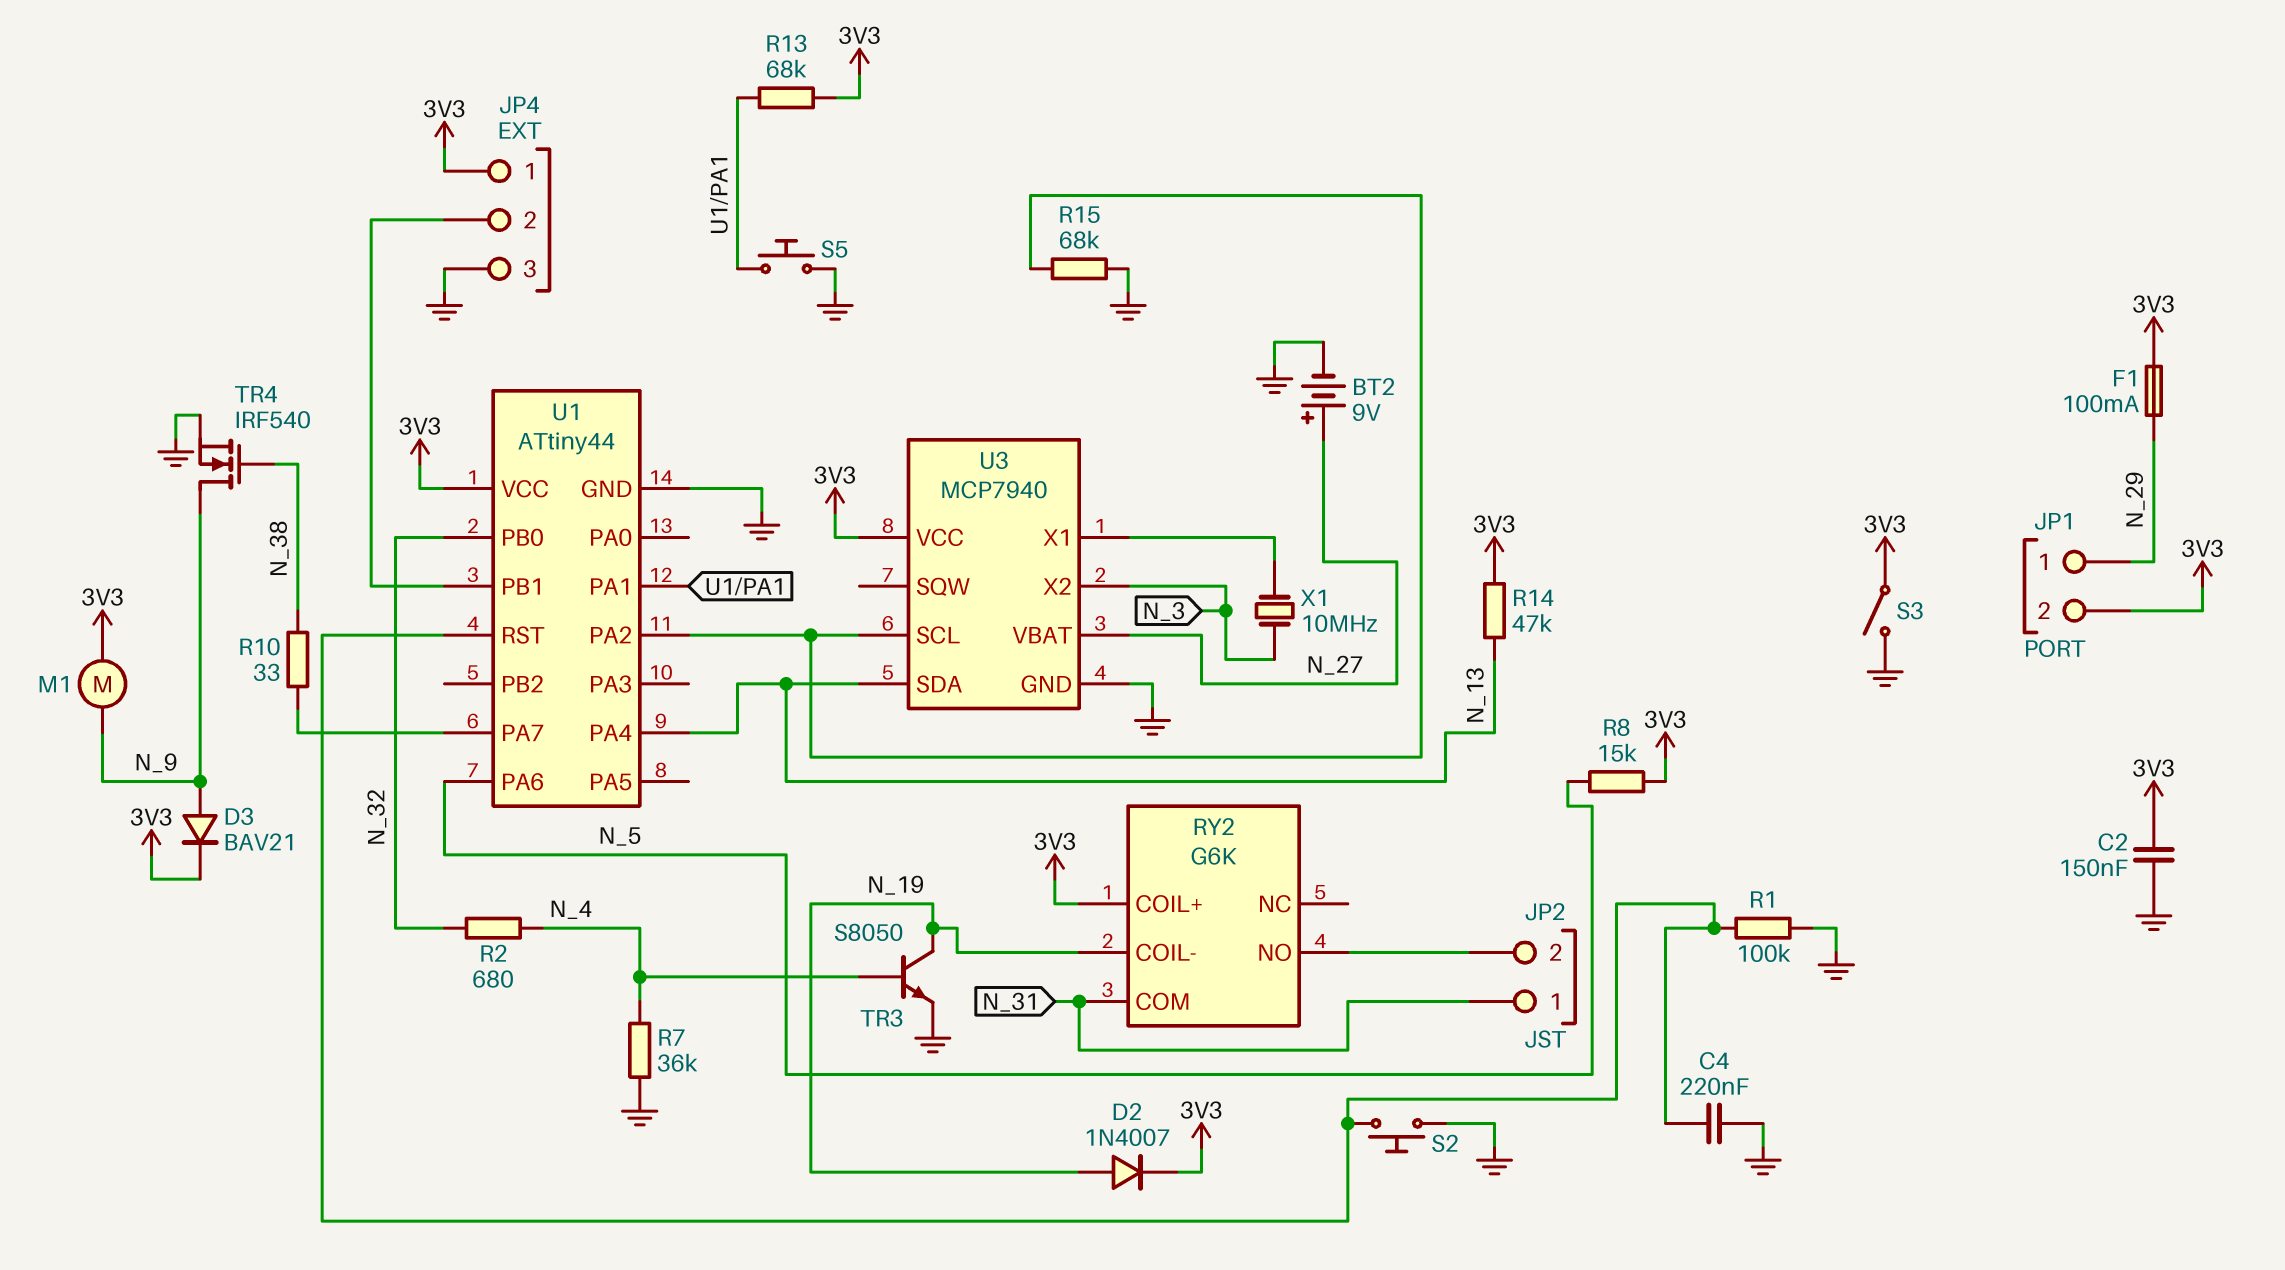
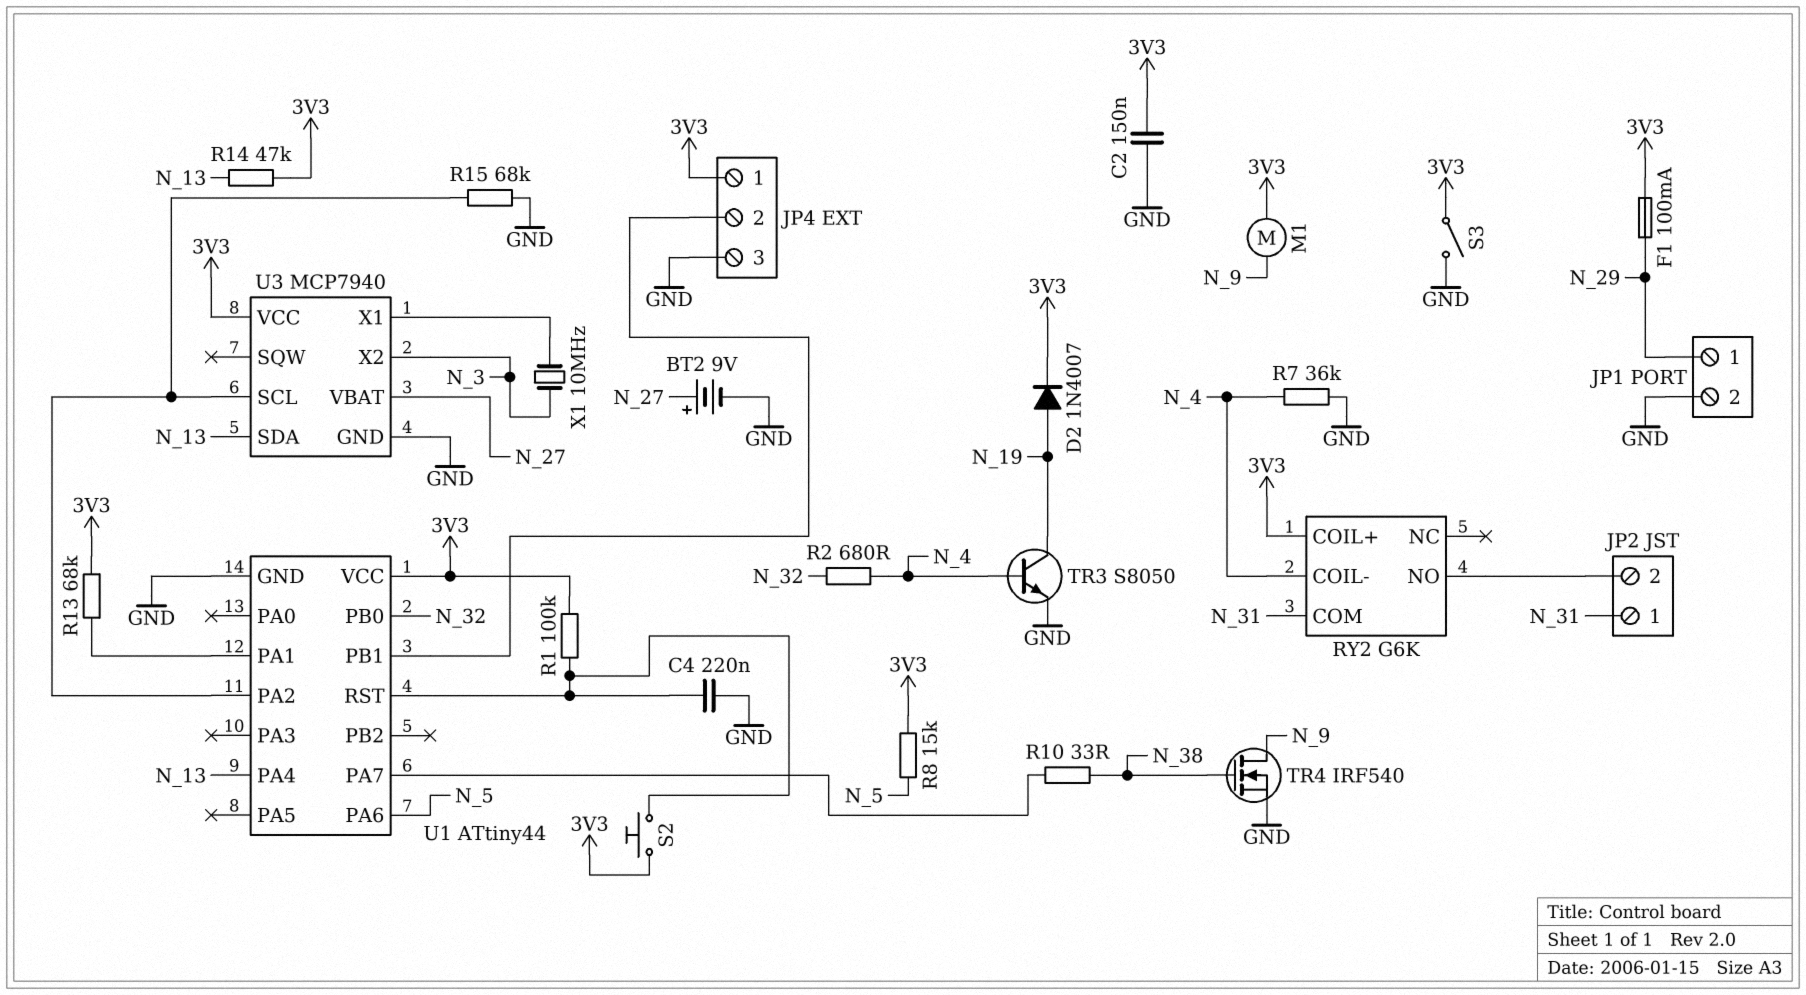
D3: diode BAV21 (A N_9, K 3V3) -> none
JP1 pin 2: 3V3 -> GND
R1: 100k (GND, U1/RST) -> 100k (3V3, U1/RST)
RY2 pin COIL-: N_19 -> N_4
S2: button (GND, U1/RST) -> button (3V3, U1/RST)
S5: button (GND, U1/PA1) -> none

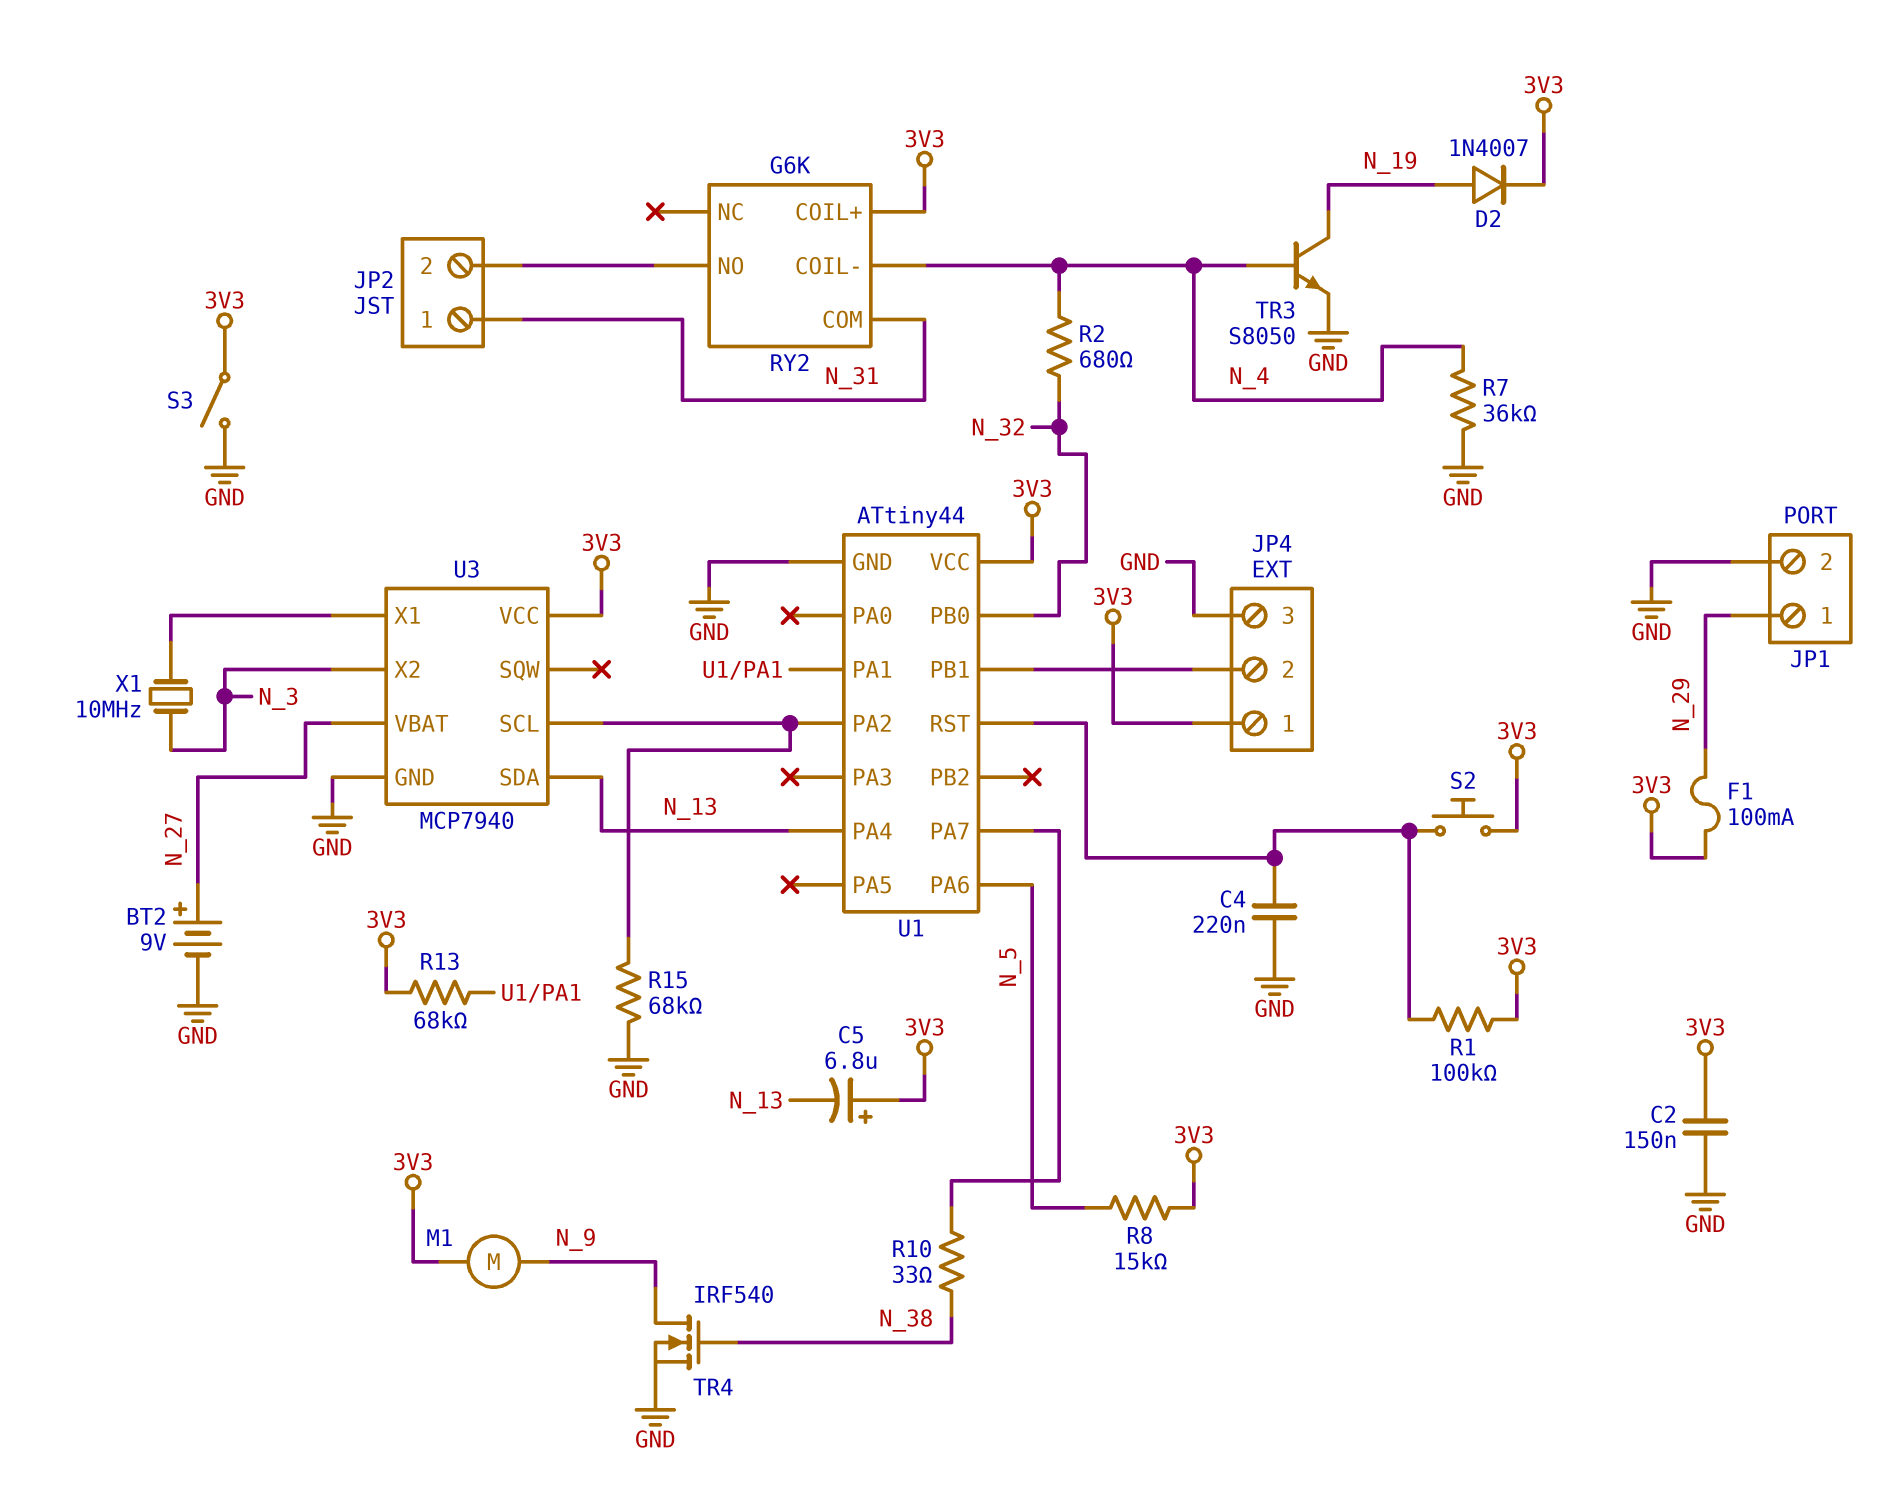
C5: none -> 6.8uF (plus 3V3, minus N_13)
R14: 47k (3V3, N_13) -> none

